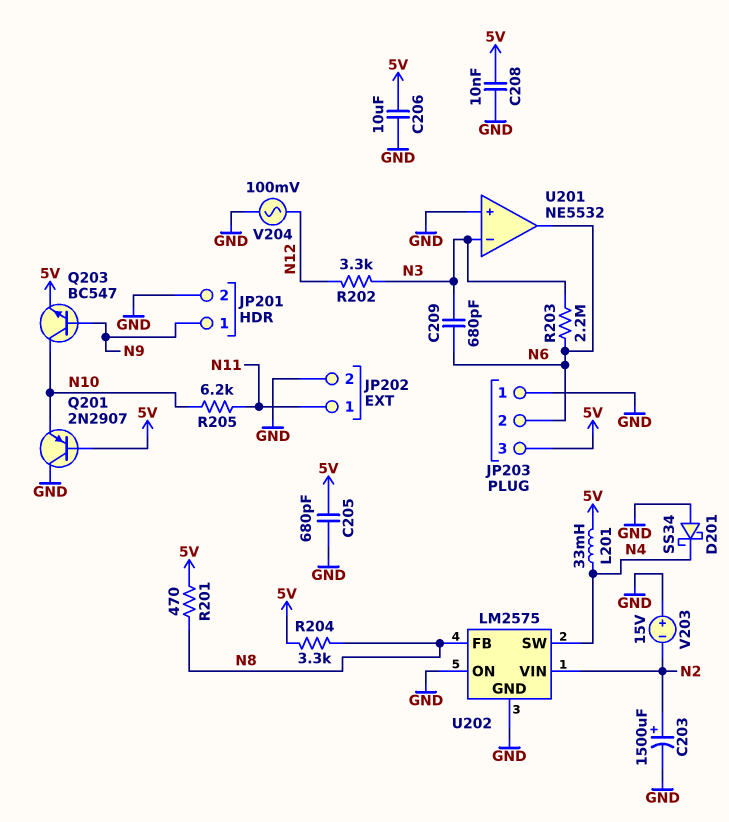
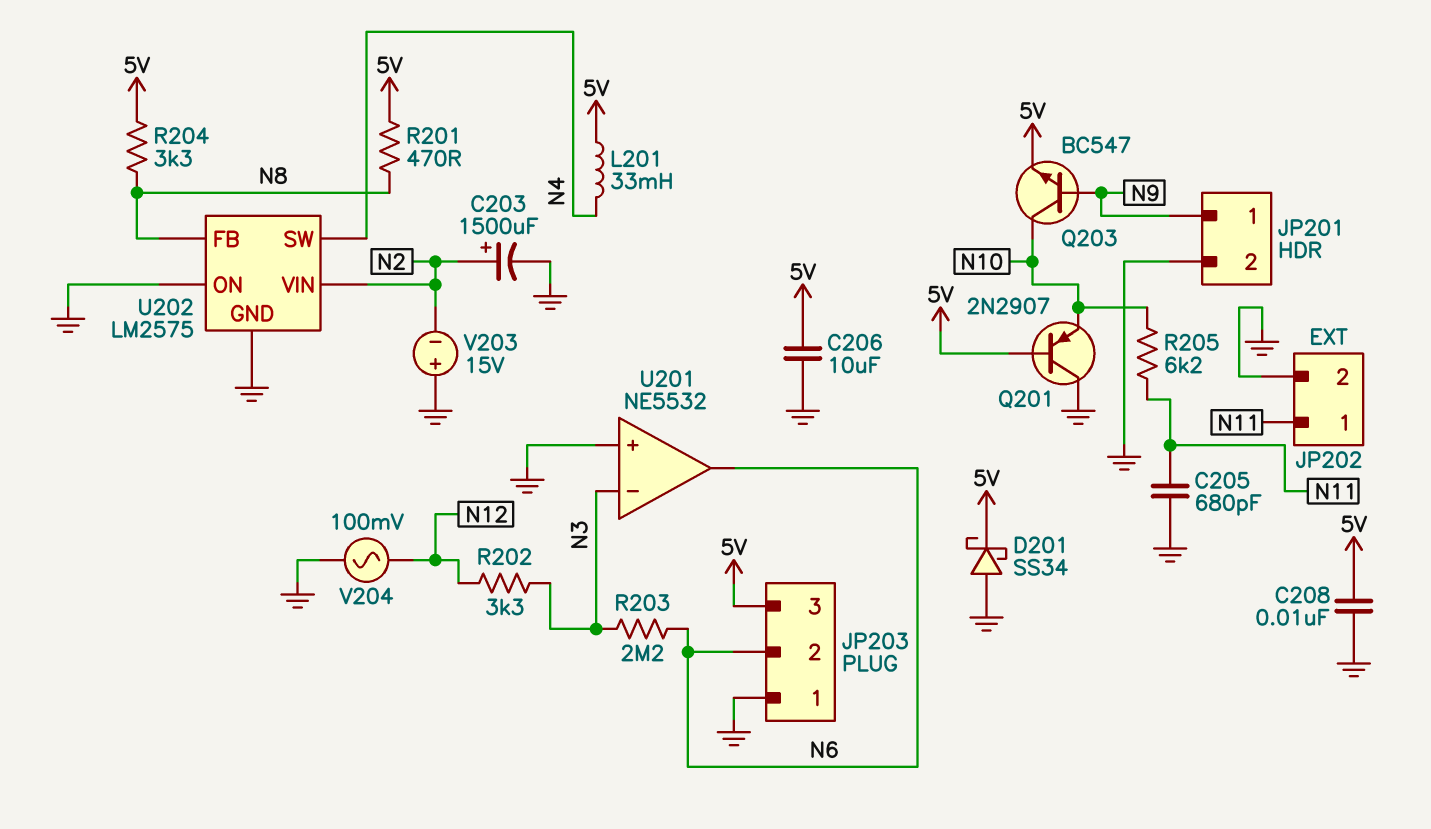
C205: 680pF (5V, GND) -> 680pF (GND, N11)
C209: 680pF (N3, N6) -> none
D201: schottky SS34 (A GND, K N4) -> schottky SS34 (A GND, K 5V)

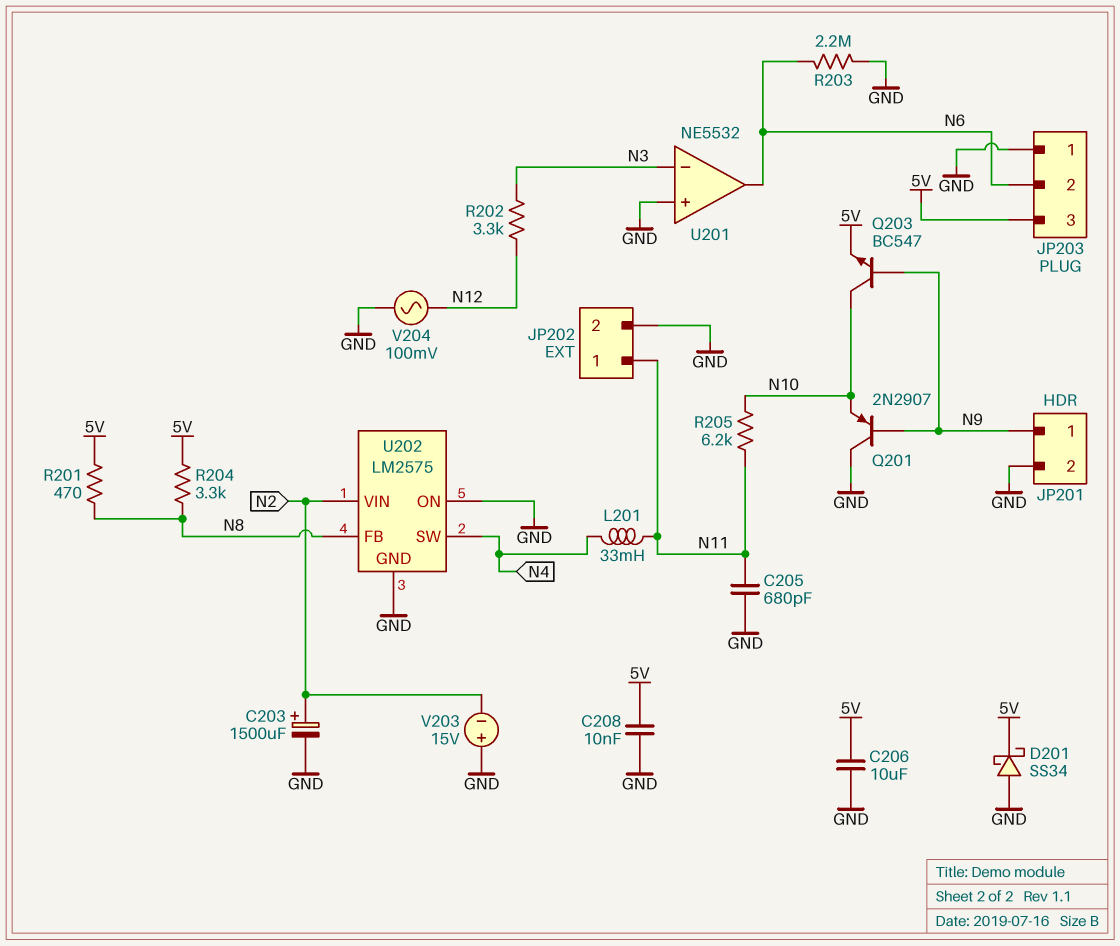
L201: 33mH (5V, N4) -> 33mH (N4, N11)
Q201: PNP 2N2907 (B 5V, C GND, E N10) -> PNP 2N2907 (B N9, C GND, E N10)
R203: 2.2M (N3, N6) -> 2.2M (GND, N6)

